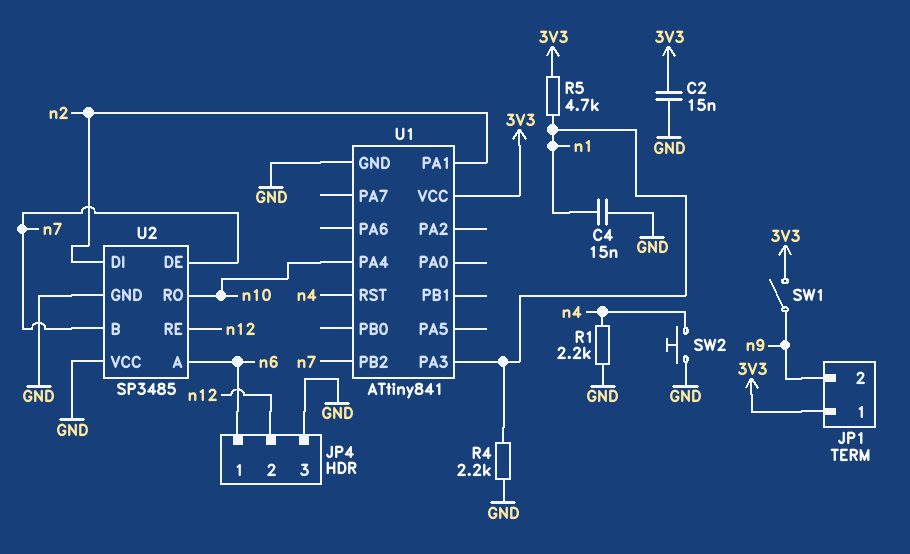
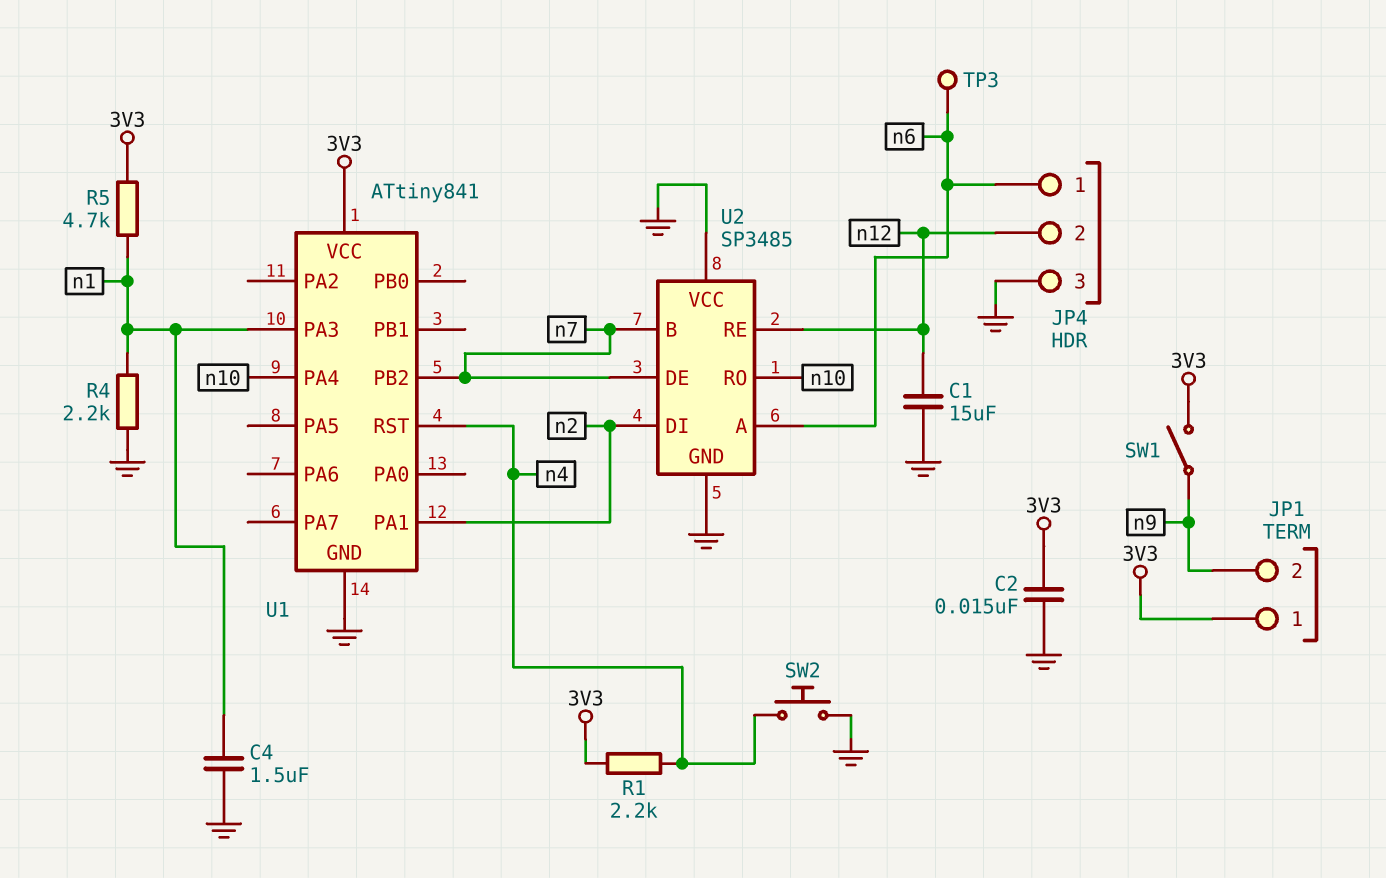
C1: none -> 15uF (GND, n12)
C4: 15nF (GND, n1) -> 1.5uF (GND, n1)
R1: 2.2k (GND, n4) -> 2.2k (3V3, n4)
TP3: none -> test point (n6)

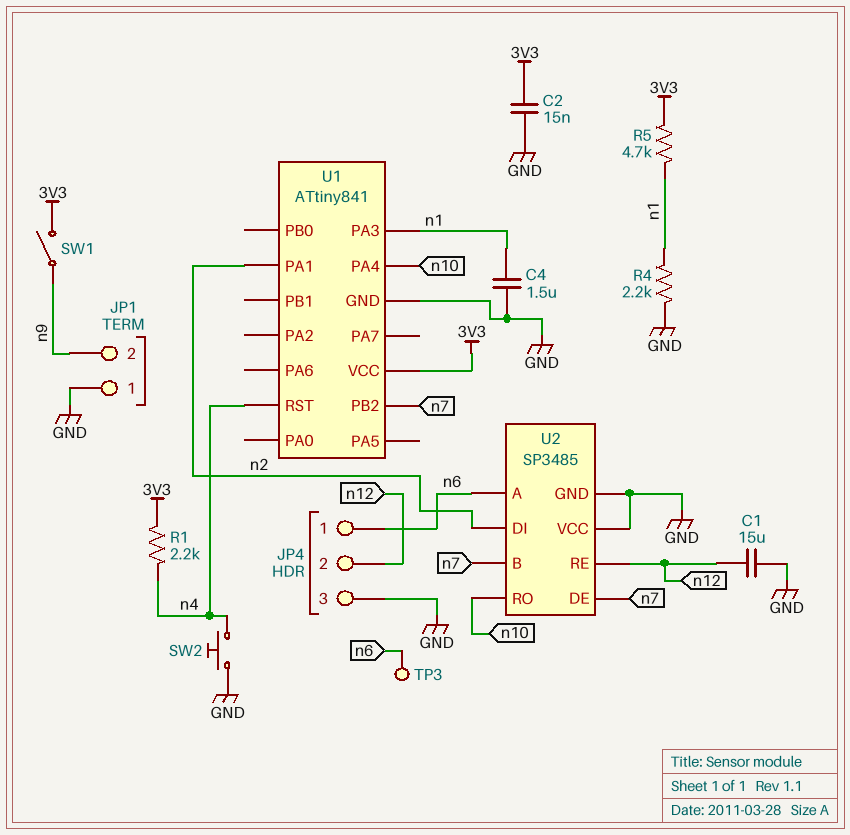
JP1 pin 1: 3V3 -> GND

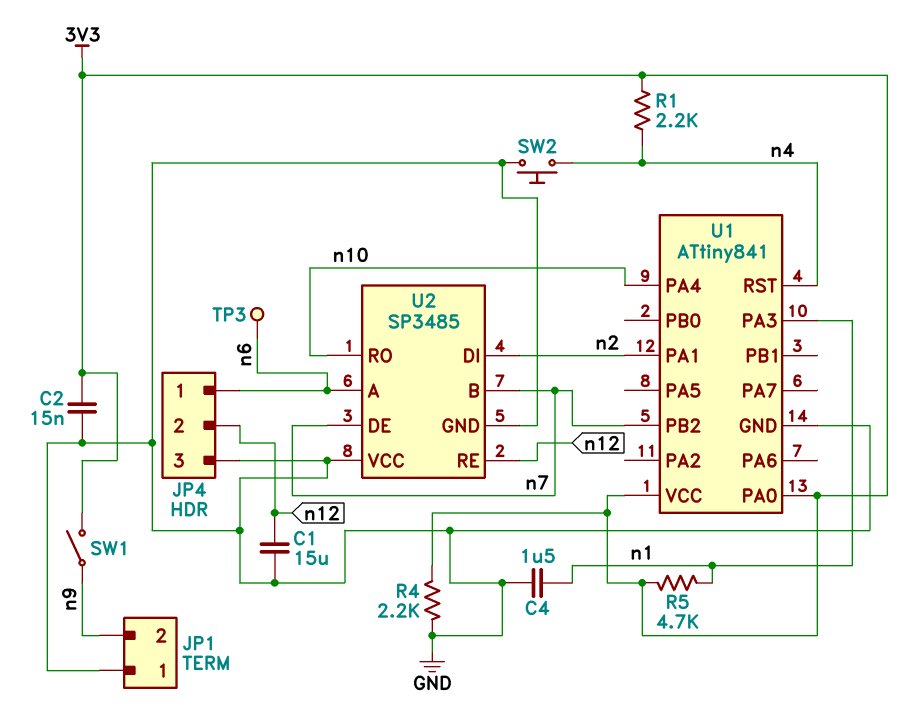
R4: 2.2k (GND, n1) -> 2.2k (3V3, GND)
U1 pin PA0: none -> 3V3

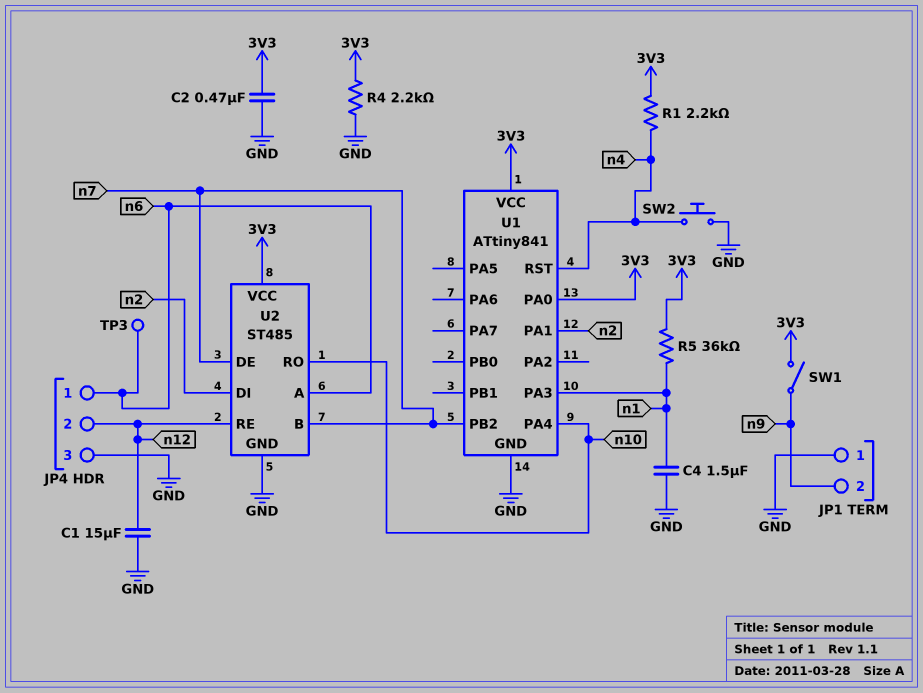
C2: 15nF (3V3, GND) -> 470nF (3V3, GND)
R5: 4.7k (3V3, n1) -> 36k (3V3, n1)
U2: SP3485 -> ST485
U2 pin VCC: GND -> 3V3

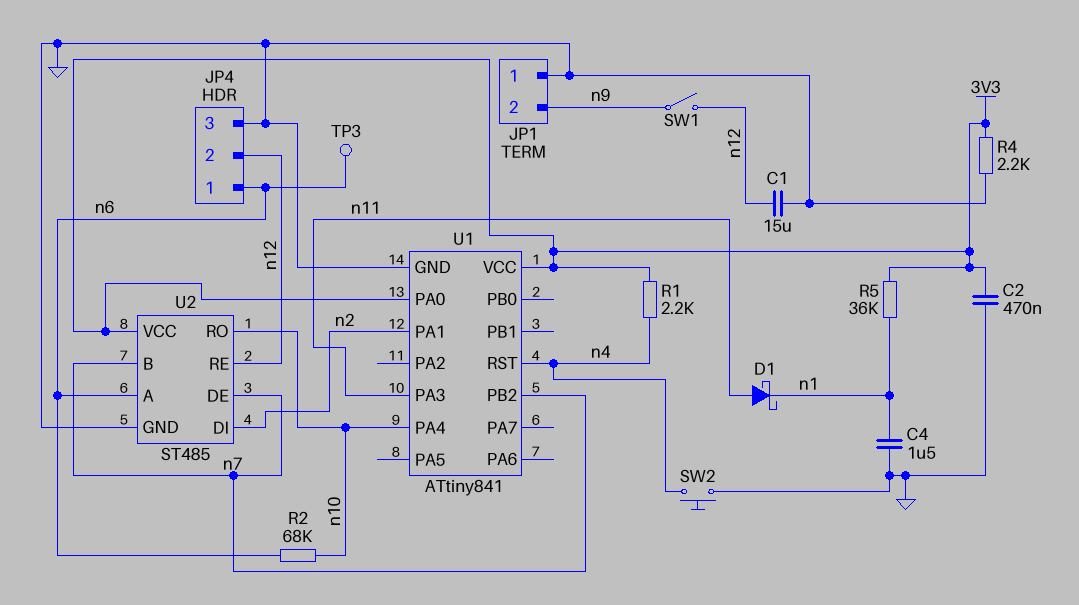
D1: none -> schottky (A n11, K n1)
R2: none -> 68k (n6, n10)
SW1: switch (3V3, n9) -> switch (n9, n12)
U1 pin PA3: n1 -> n11

